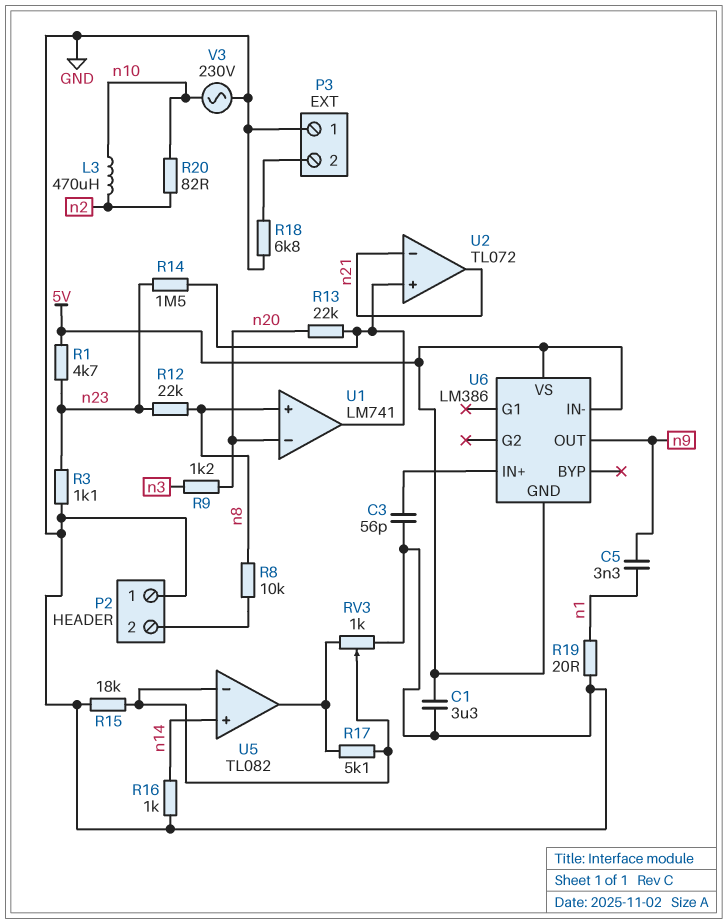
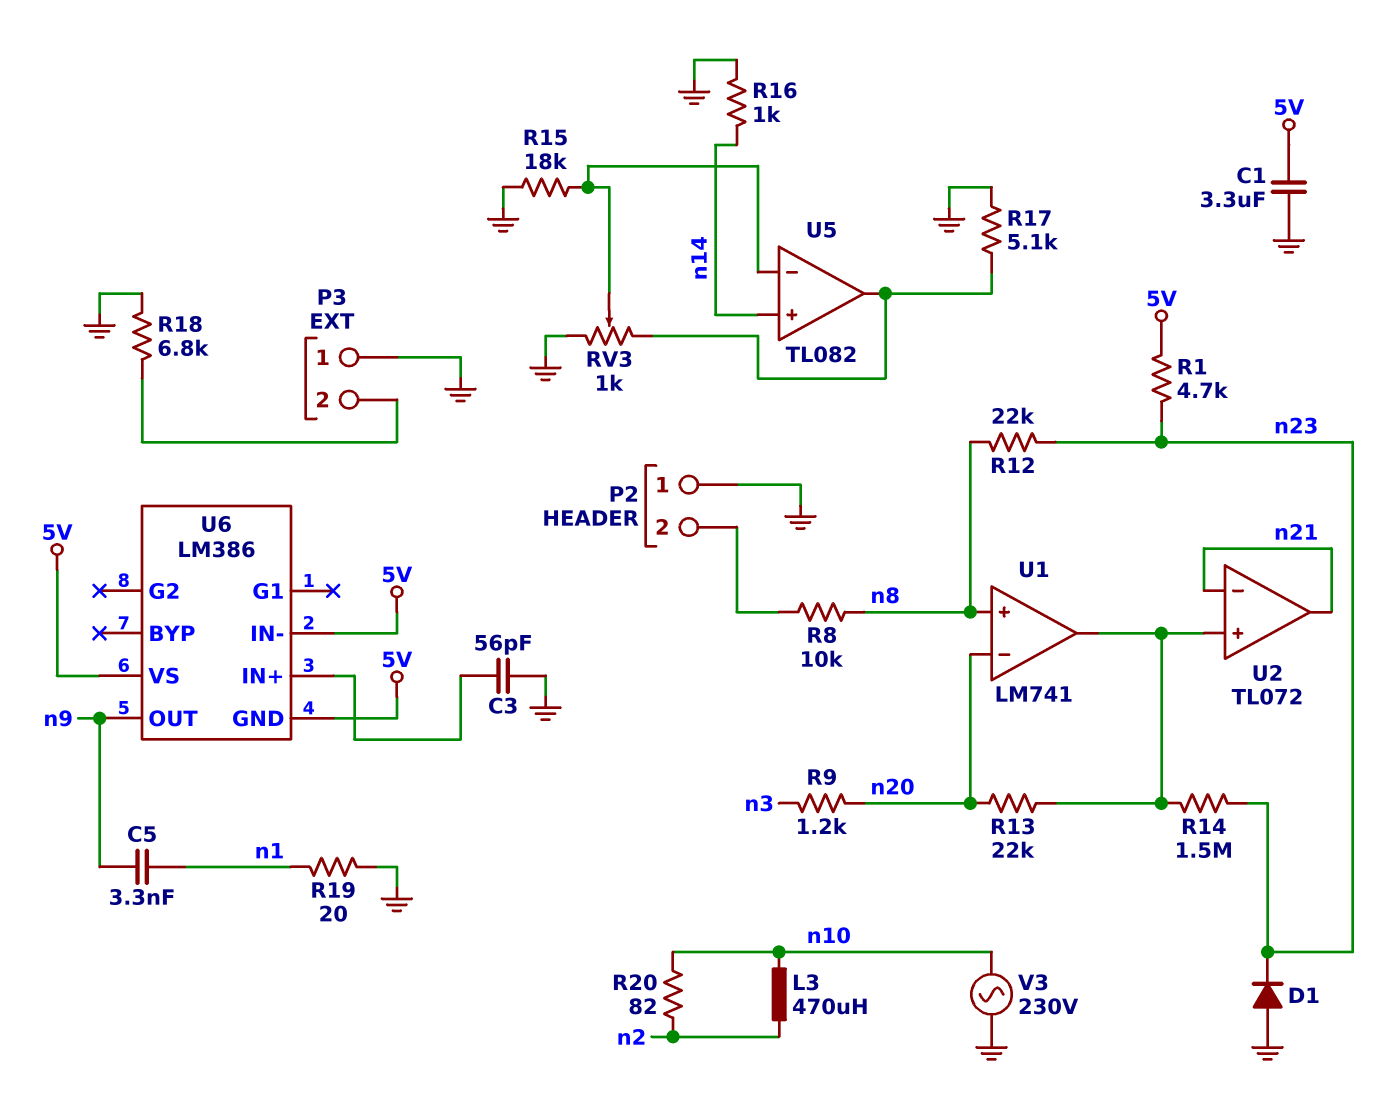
D1: none -> diode (A GND, K n23)
R3: 1.1k (GND, n23) -> none
R17: 5.1k (U5/in-, U5/out) -> 5.1k (GND, U5/out)

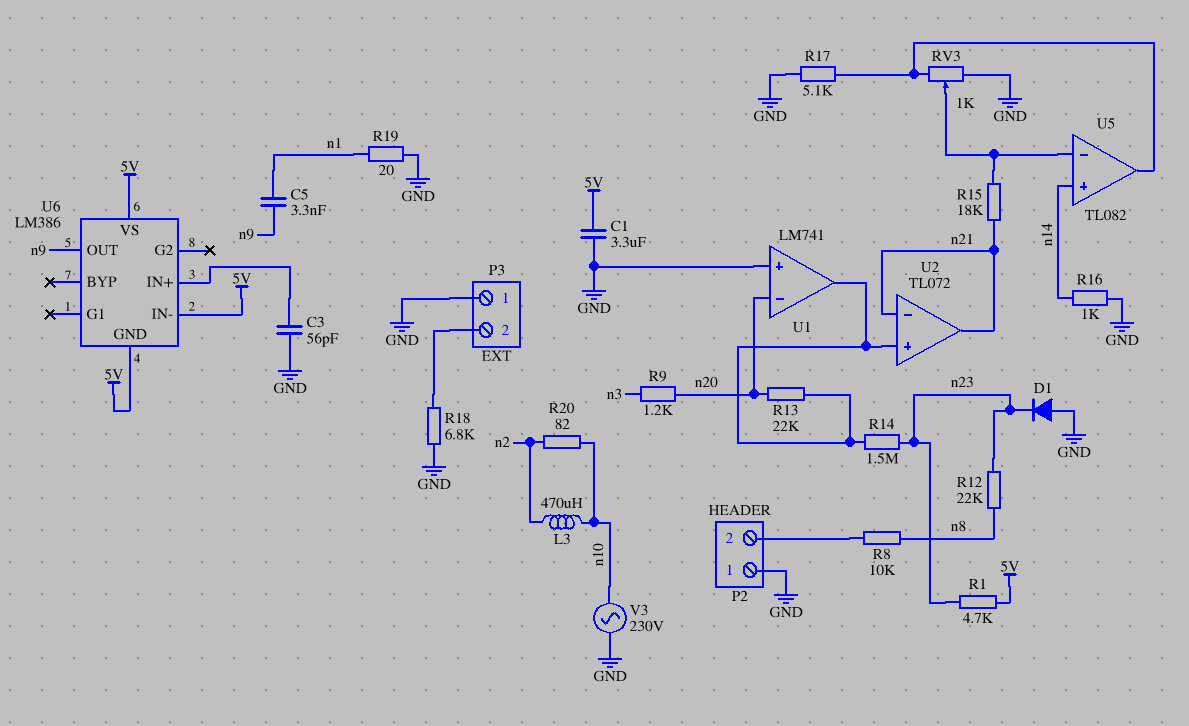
R15: 18k (GND, U5/in-) -> 18k (U5/in-, n21)
U1 pin in+: n8 -> GND

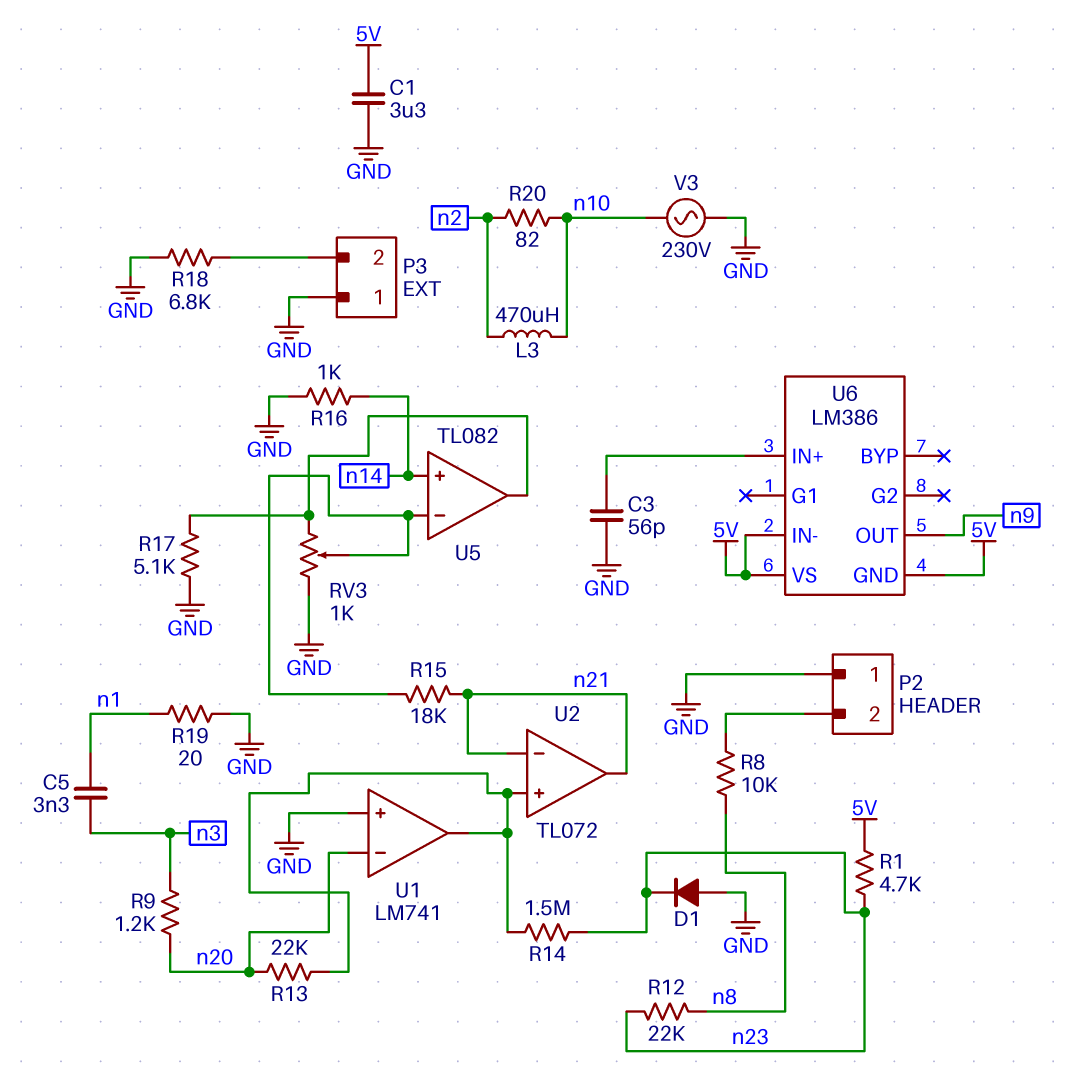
C5: 3.3nF (n1, n9) -> 3.3nF (n1, n3)

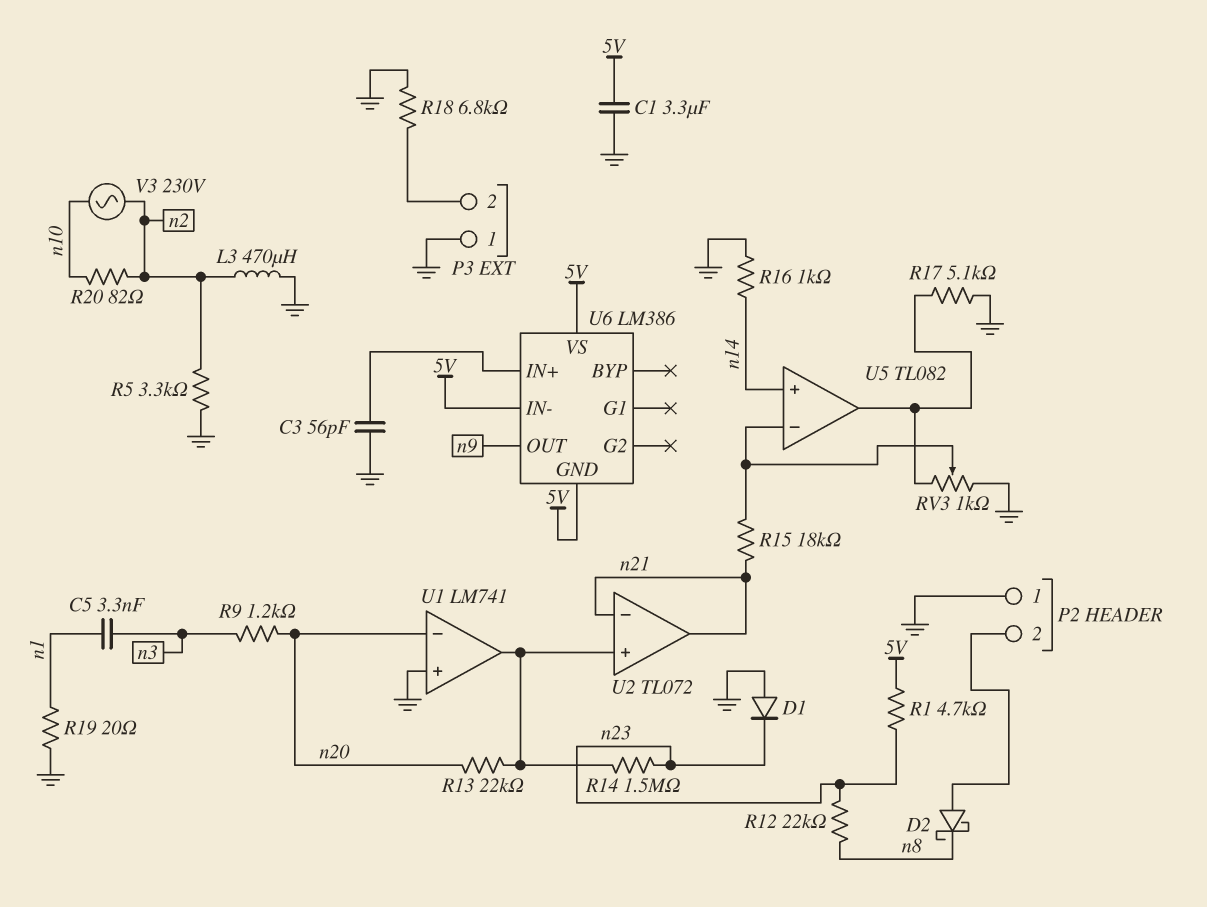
D2: none -> schottky (A P2/2, K n8)
L3: 470uH (n2, n10) -> 470uH (GND, n2)
R5: none -> 3.3k (GND, n2)
R8: 10k (P2/2, n8) -> none
V3: AC 230V (GND, n10) -> AC 230V (n2, n10)

